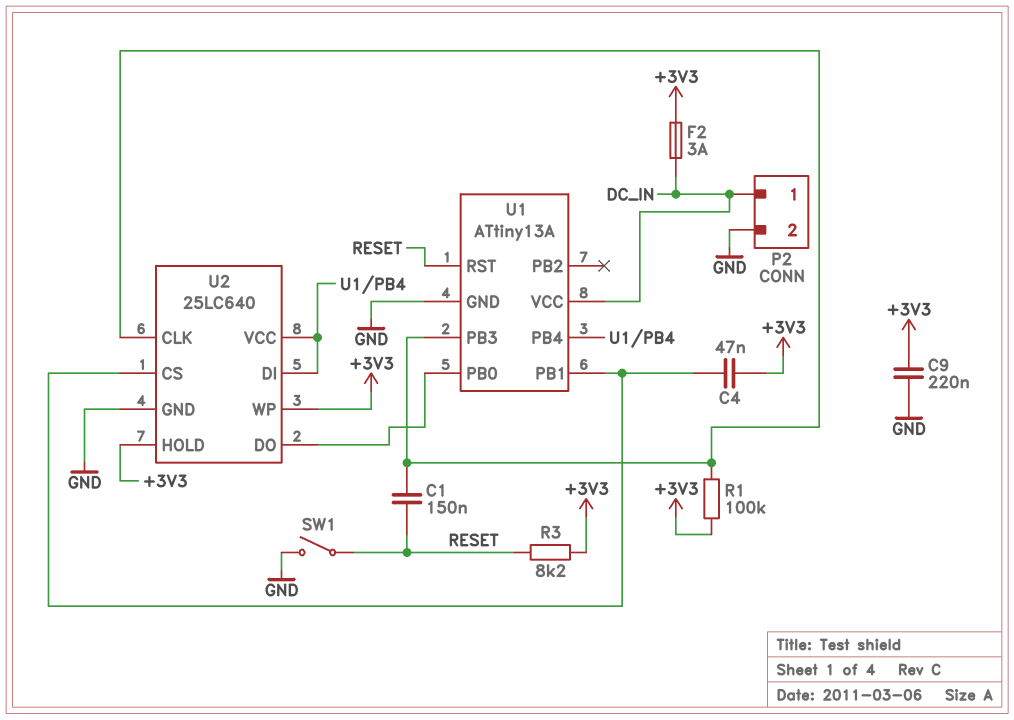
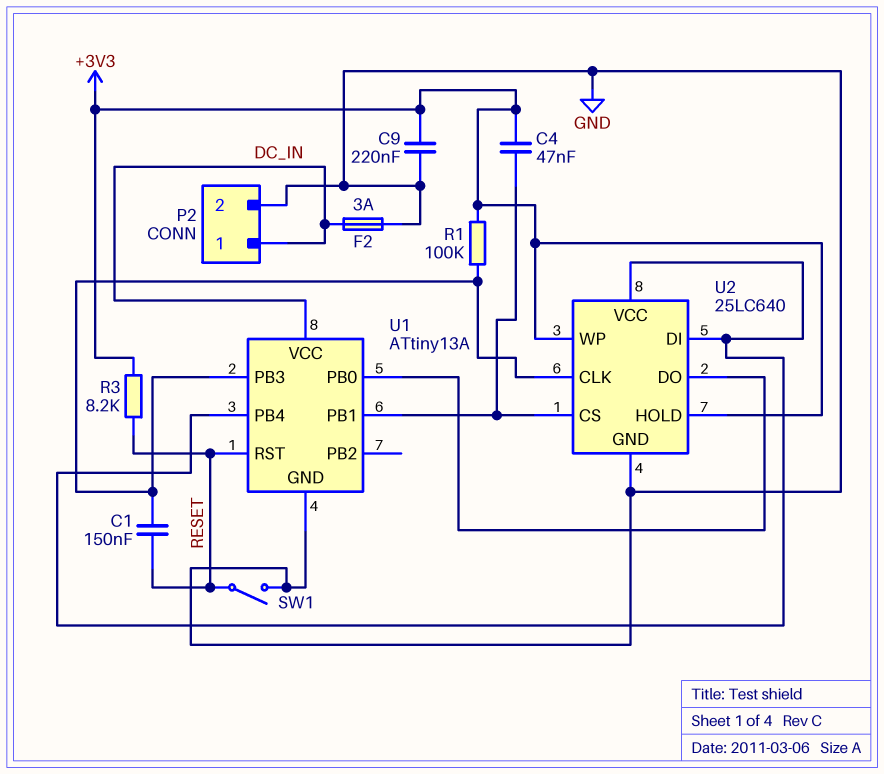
F2: 3A (+3V3, DC_IN) -> 3A (DC_IN, GND)

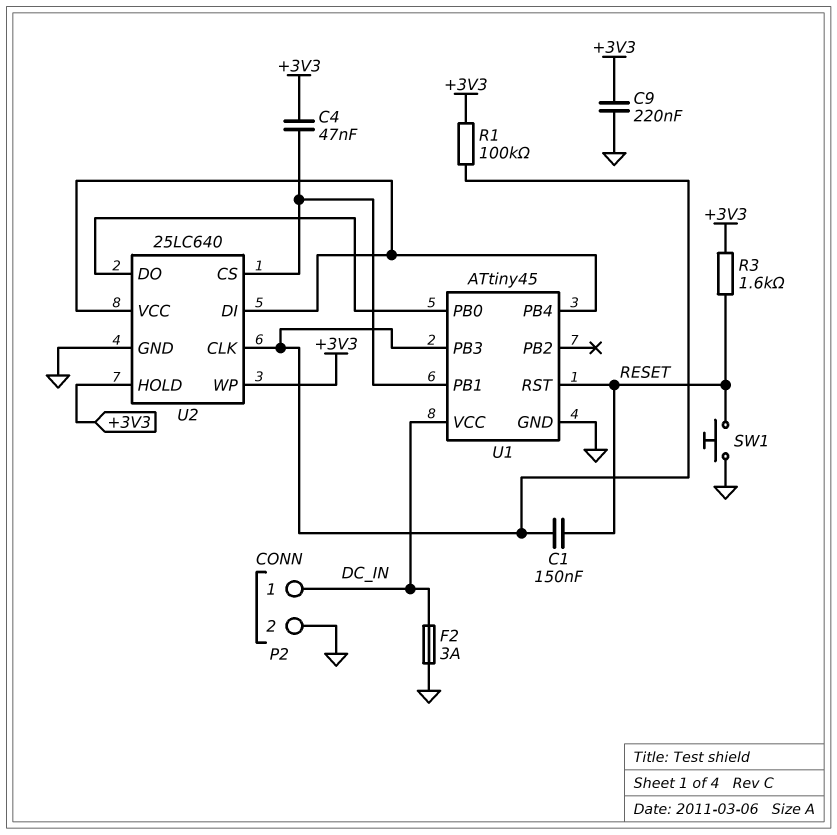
R3: 8.2k (+3V3, RESET) -> 1.6k (+3V3, RESET)
SW1: switch (GND, RESET) -> button (GND, RESET)
U1: ATtiny13A -> ATtiny45

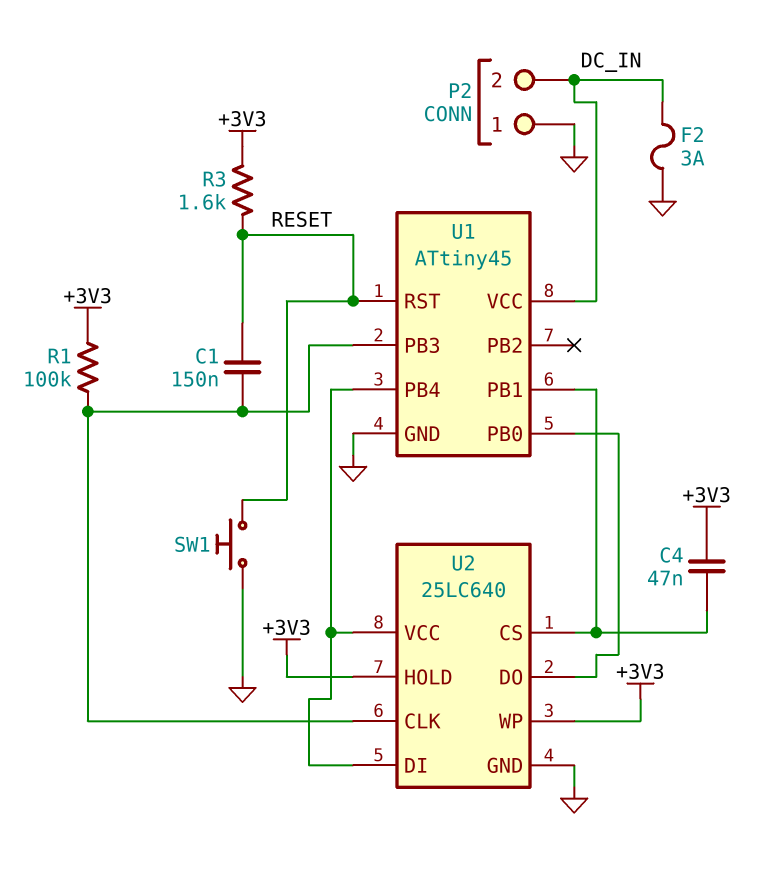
C9: 220nF (+3V3, GND) -> none
P2 pin 1: DC_IN -> GND
P2 pin 2: GND -> DC_IN

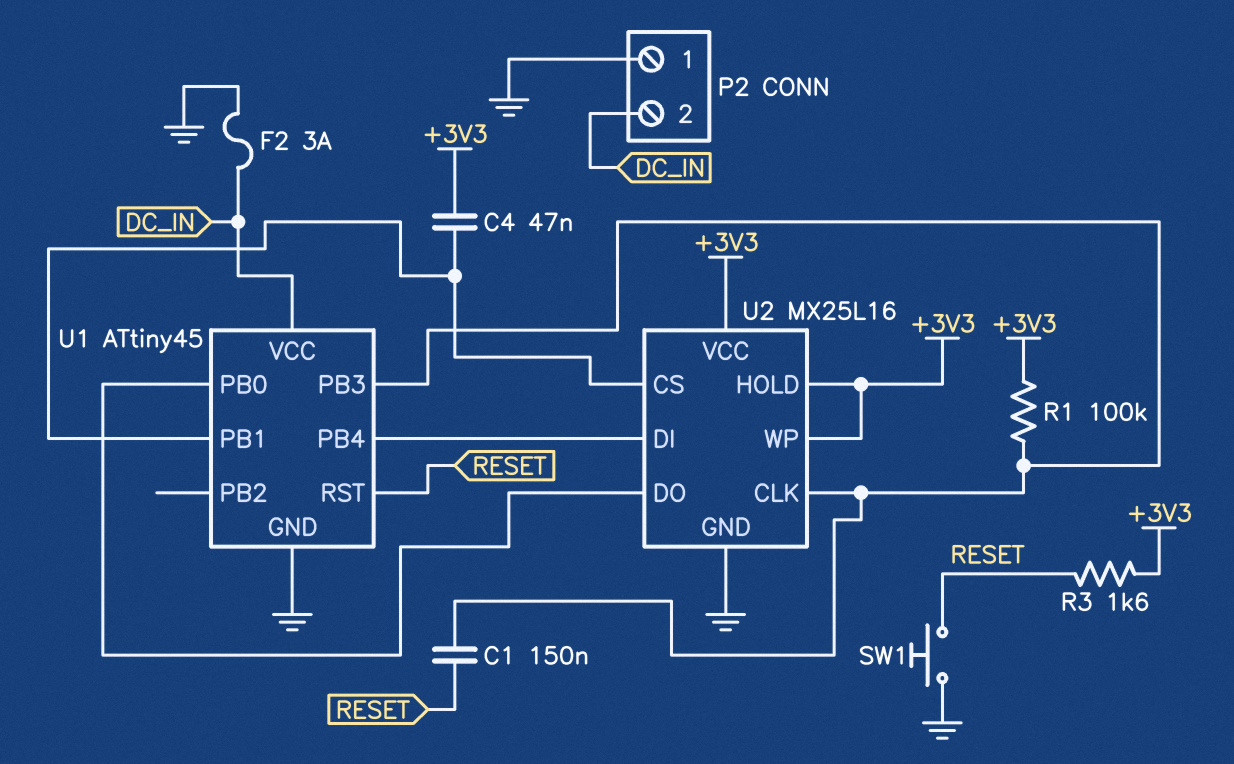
U2: 25LC640 -> MX25L16
U2 pin VCC: U1/PB4 -> +3V3

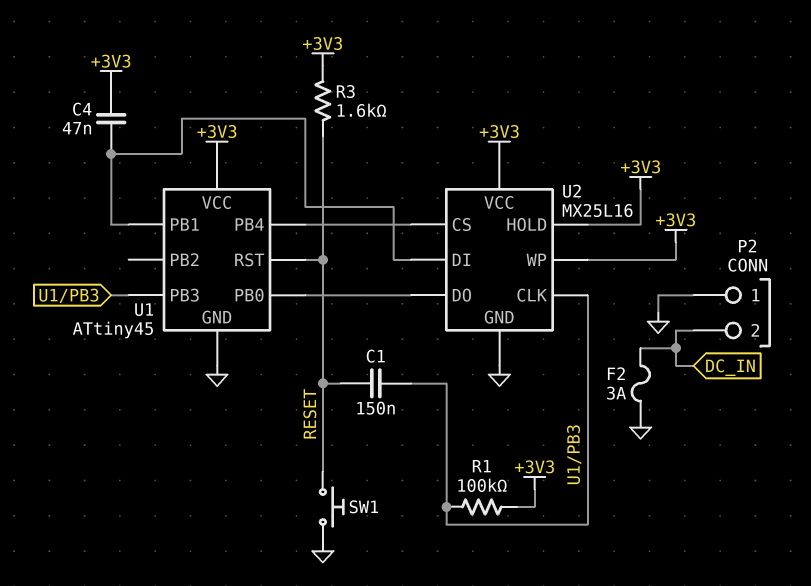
U1 pin VCC: DC_IN -> +3V3
U2 pin CS: U1/PB1 -> U1/PB4
U2 pin DI: U1/PB4 -> U1/PB1

